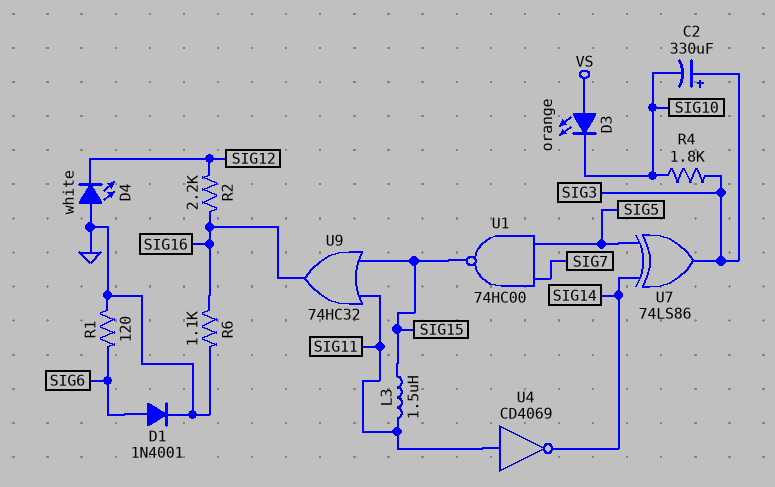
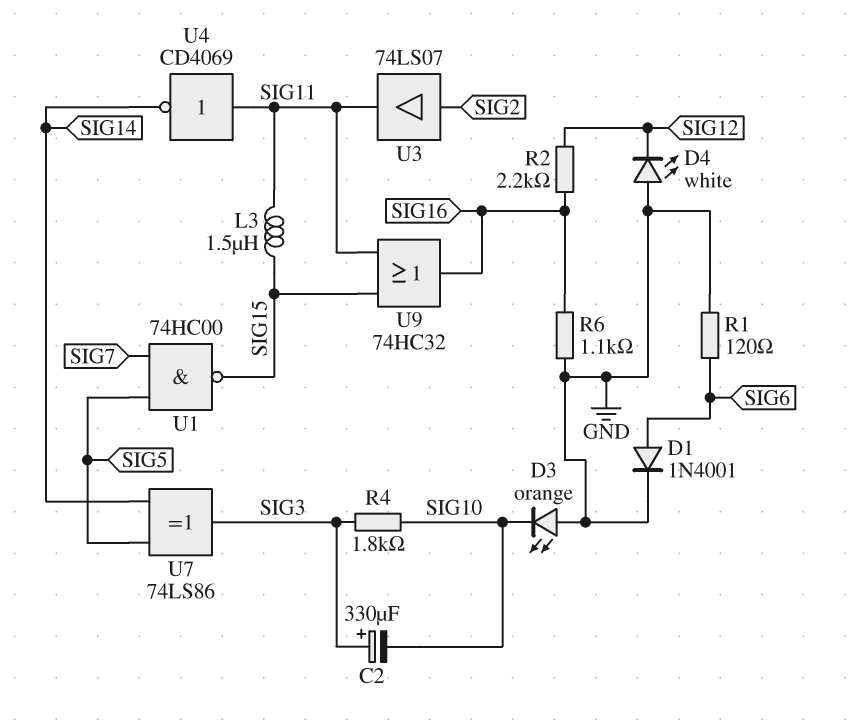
D3: LED orange (A VS, K SIG10) -> LED orange (A GND, K SIG10)
U3: none -> buffer 74LS07 (in SIG2, out SIG11)

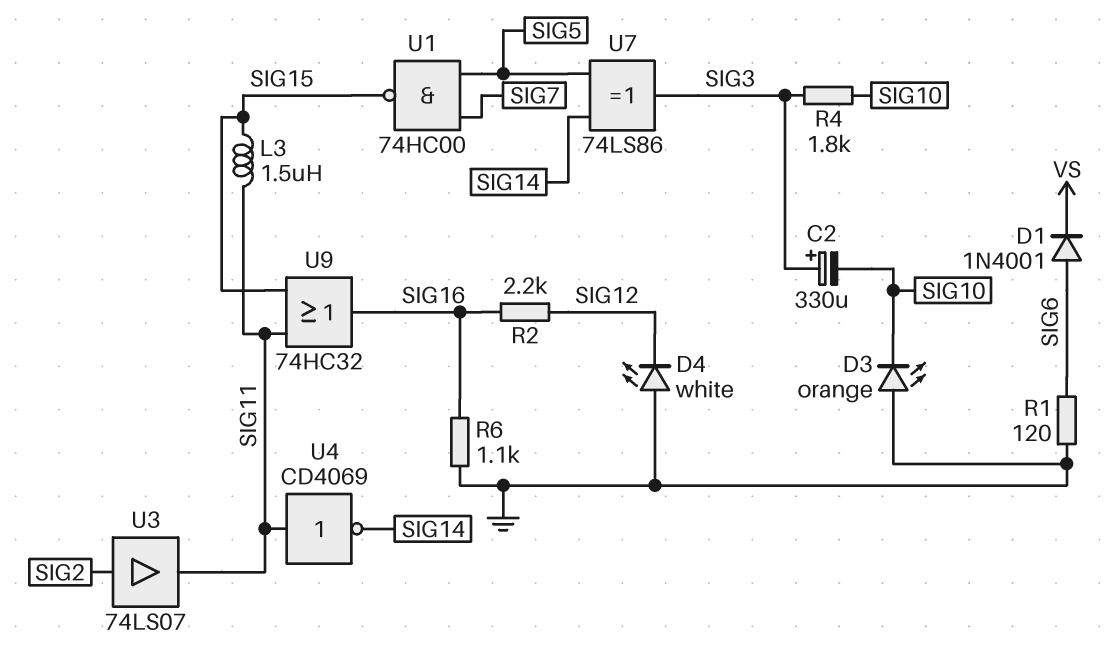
D1: diode 1N4001 (A SIG6, K GND) -> diode 1N4001 (A SIG6, K VS)

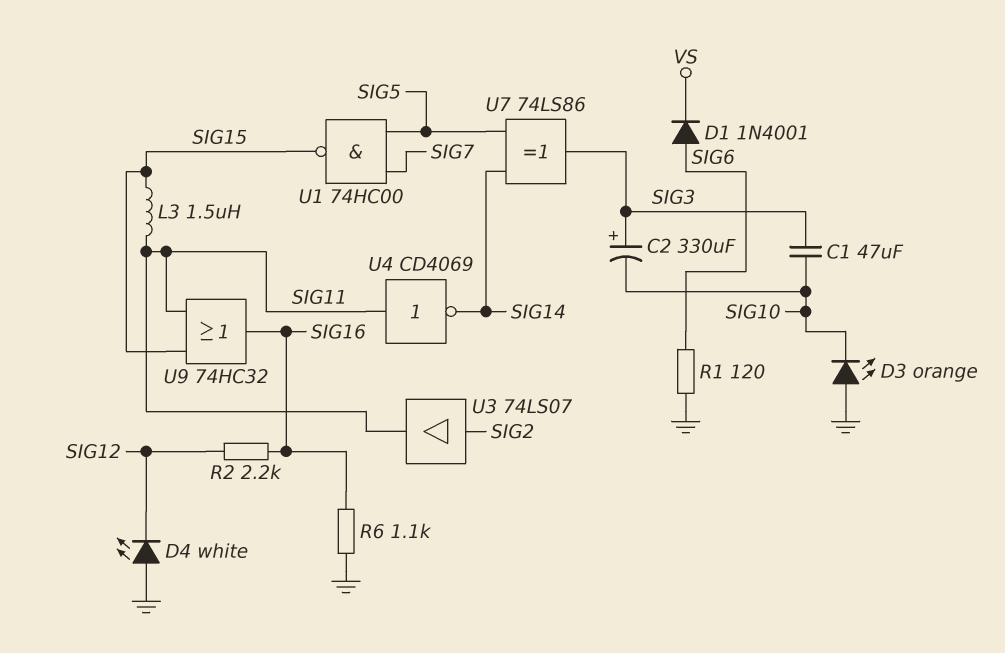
C1: none -> 47uF (SIG3, SIG10)
R4: 1.8k (SIG3, SIG10) -> none

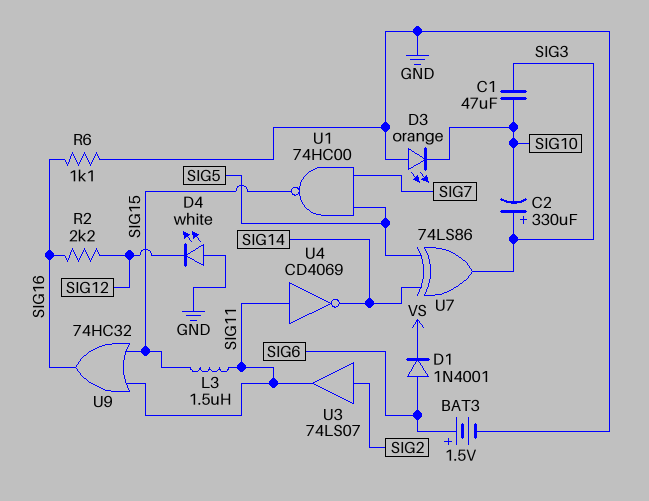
BAT3: none -> 1.5V (plus SIG6, minus GND)
R1: 120 (GND, SIG6) -> none

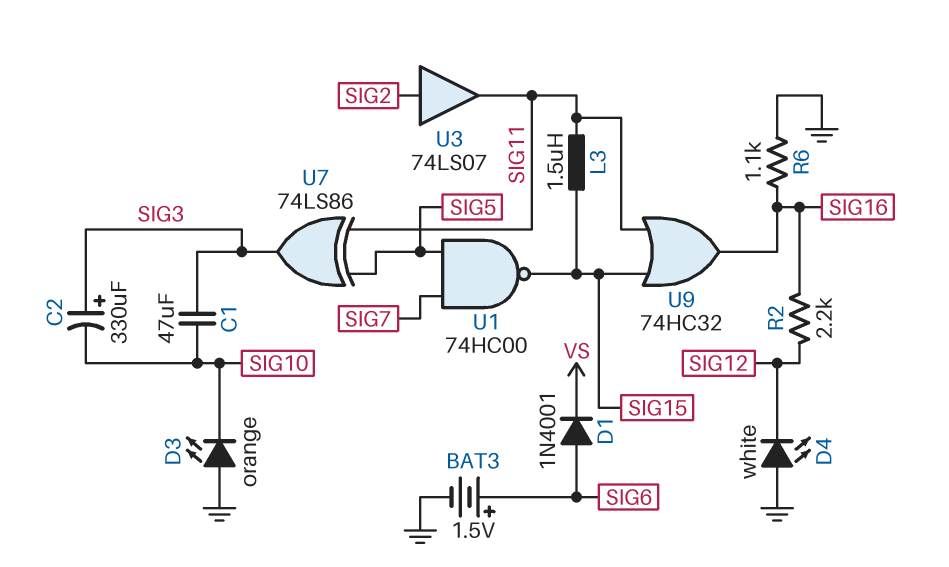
U4: NOT CD4069 (in SIG11, out SIG14) -> none
U7: XOR 74LS86 (in SIG5, in SIG14, out SIG3) -> XOR 74LS86 (in SIG5, in SIG11, out SIG3)

